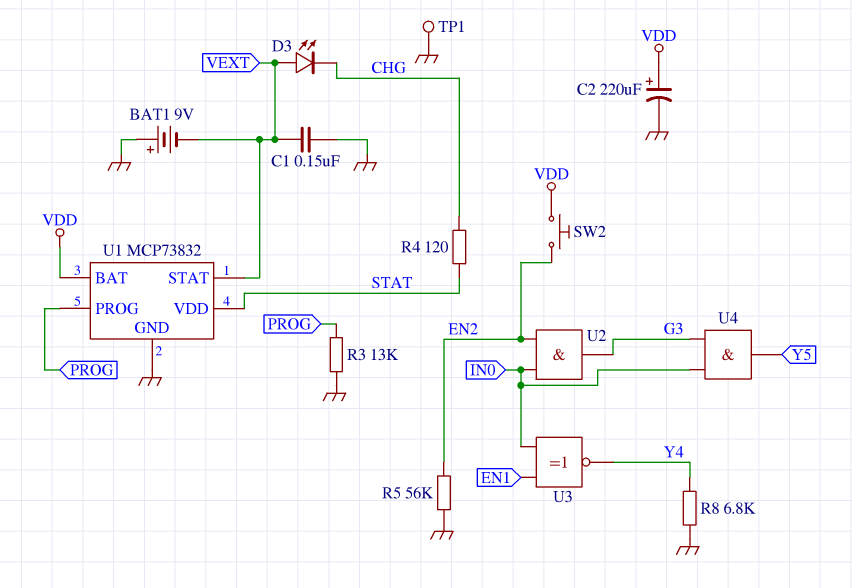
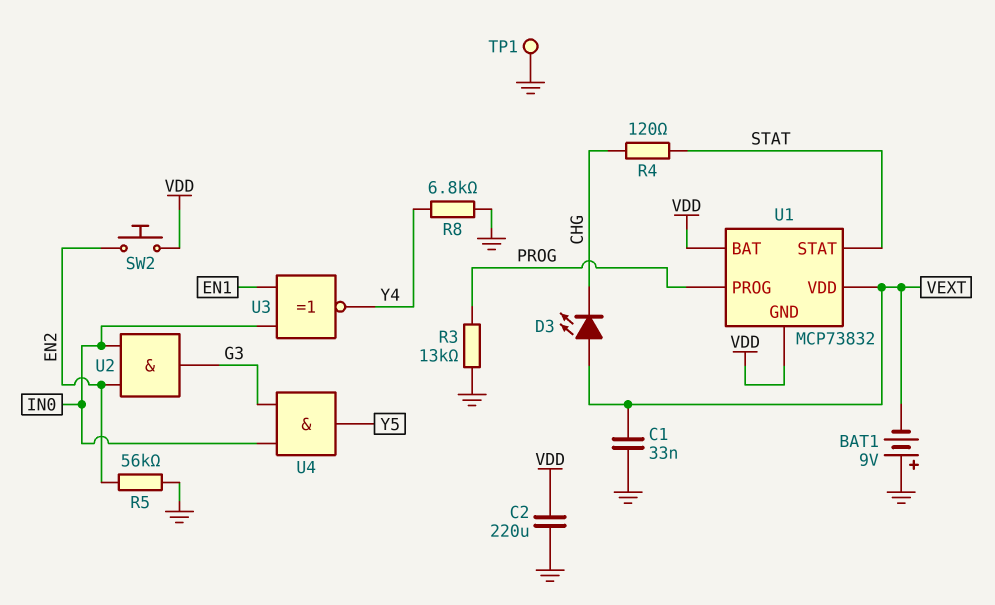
C1: 150nF (GND, VEXT) -> 33nF (GND, VEXT)
C2: 220uF (plus VDD, minus GND) -> 220uF (GND, VDD)
U1 pin GND: GND -> VDD
U1 pin STAT: VEXT -> STAT
U1 pin VDD: STAT -> VEXT

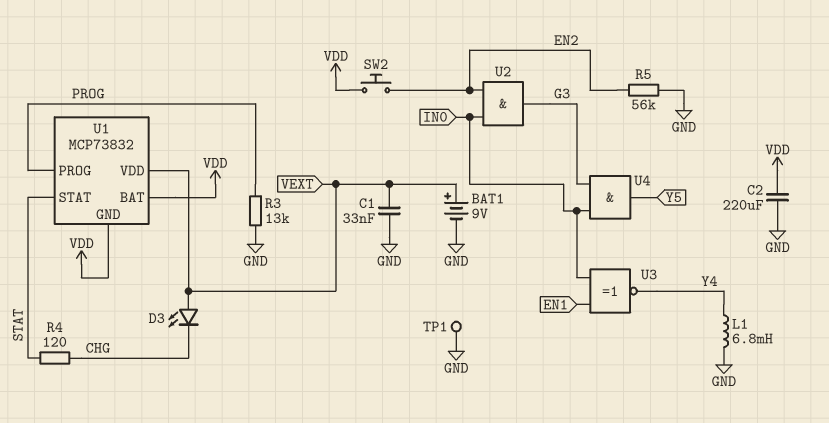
BAT1: 9V (plus GND, minus VEXT) -> 9V (plus VEXT, minus GND)
L1: none -> 6.8mH (GND, Y4)
R8: 6.8k (GND, Y4) -> none

